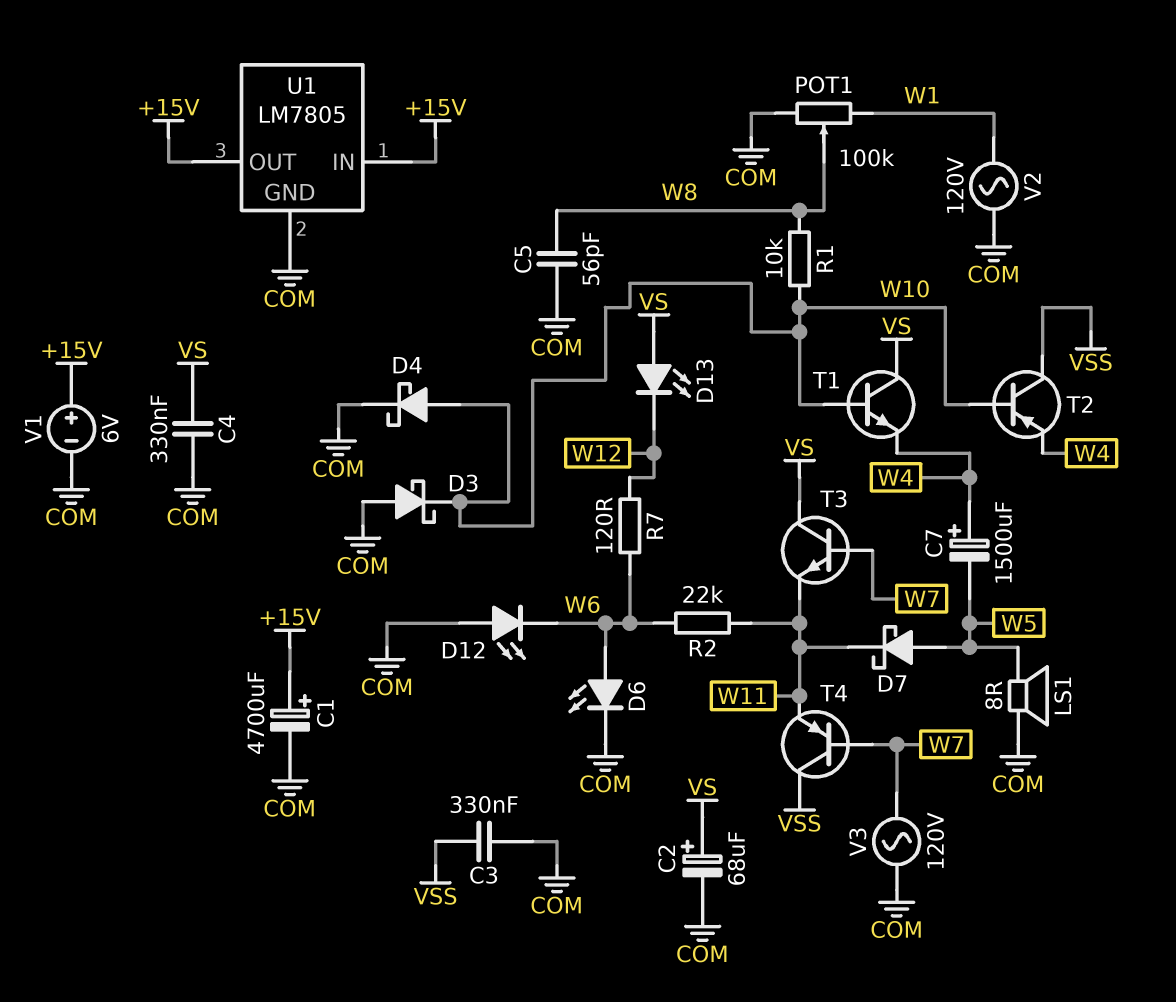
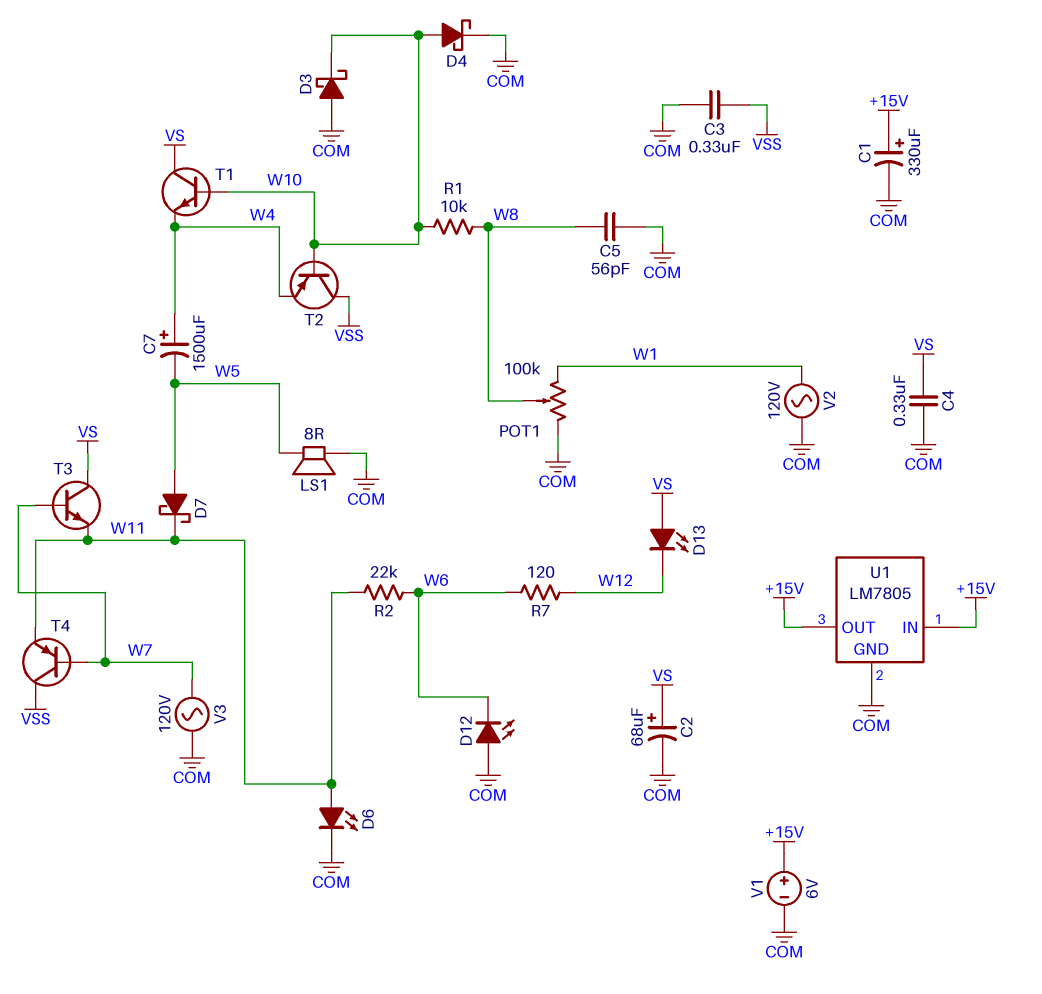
C1: 4700uF (plus +15V, minus COM) -> 330uF (plus +15V, minus COM)
D6: LED (A W6, K COM) -> LED (A W11, K COM)

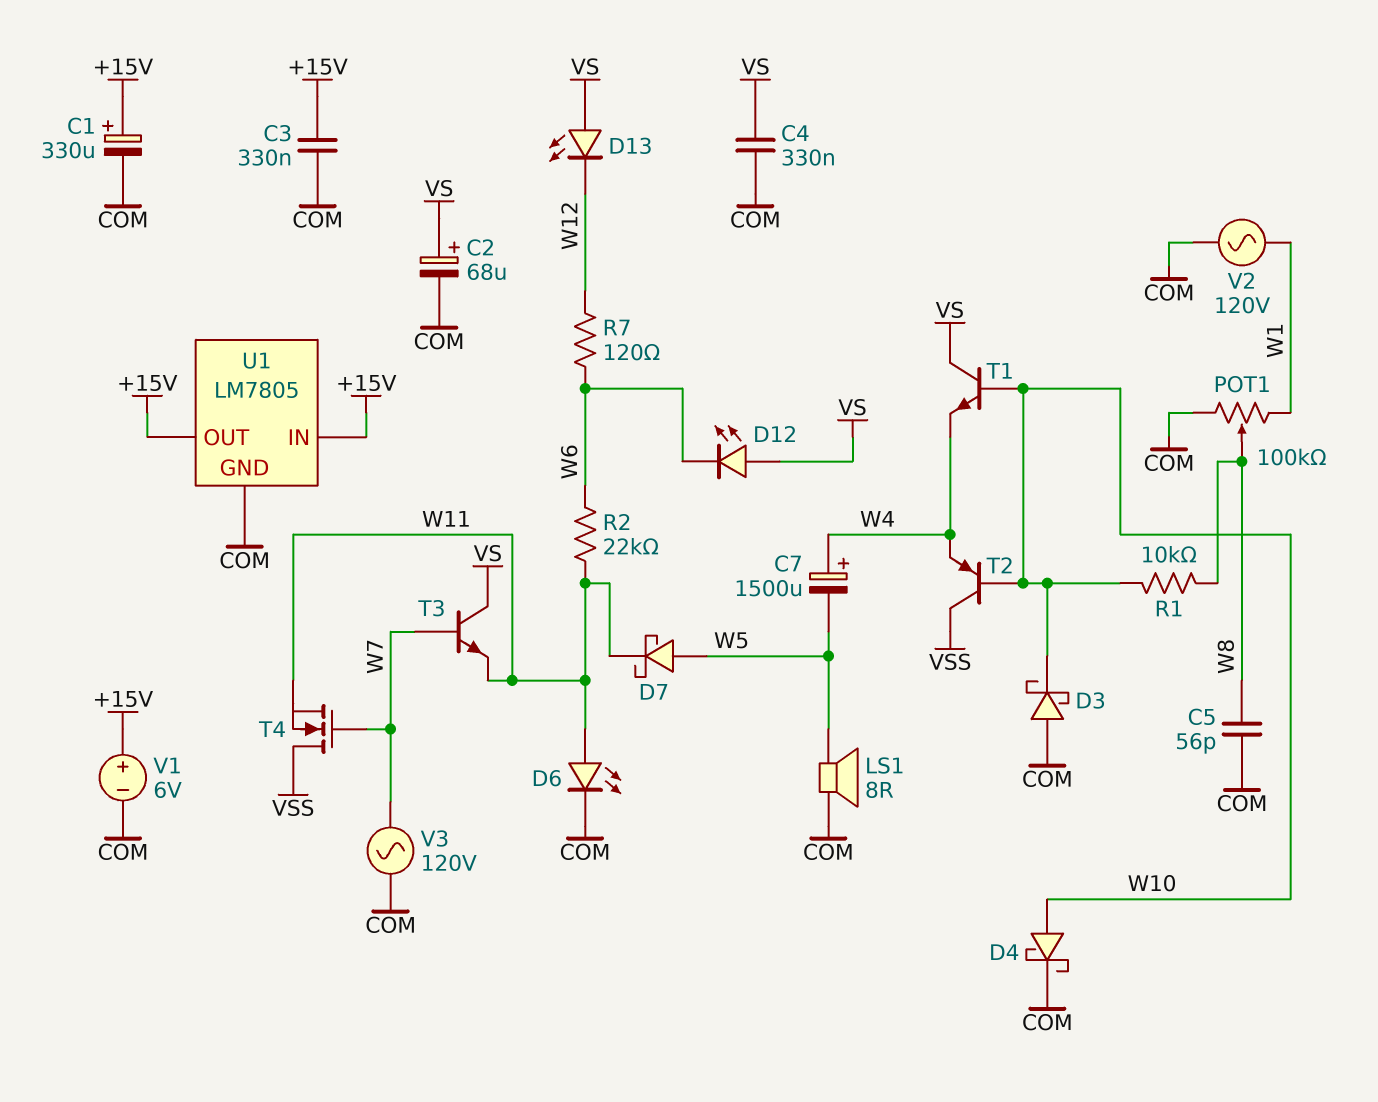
C3: 330nF (COM, VSS) -> 330nF (+15V, COM)
D12: LED (A COM, K W6) -> LED (A VS, K W6)
T4: PNP (B W7, C VSS, E W11) -> NMOS (G W7, D VSS, S W11)

